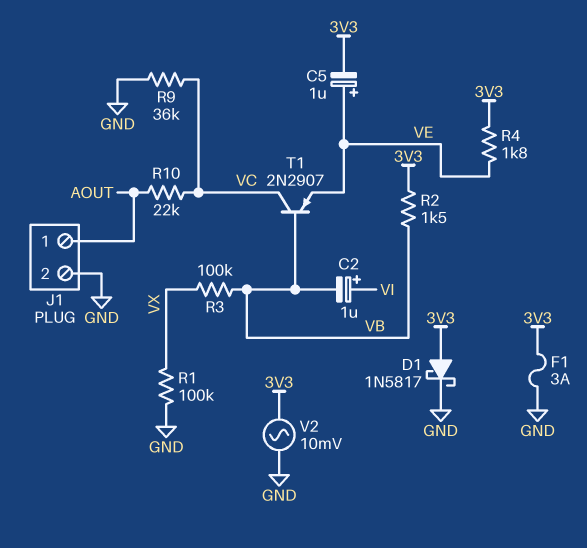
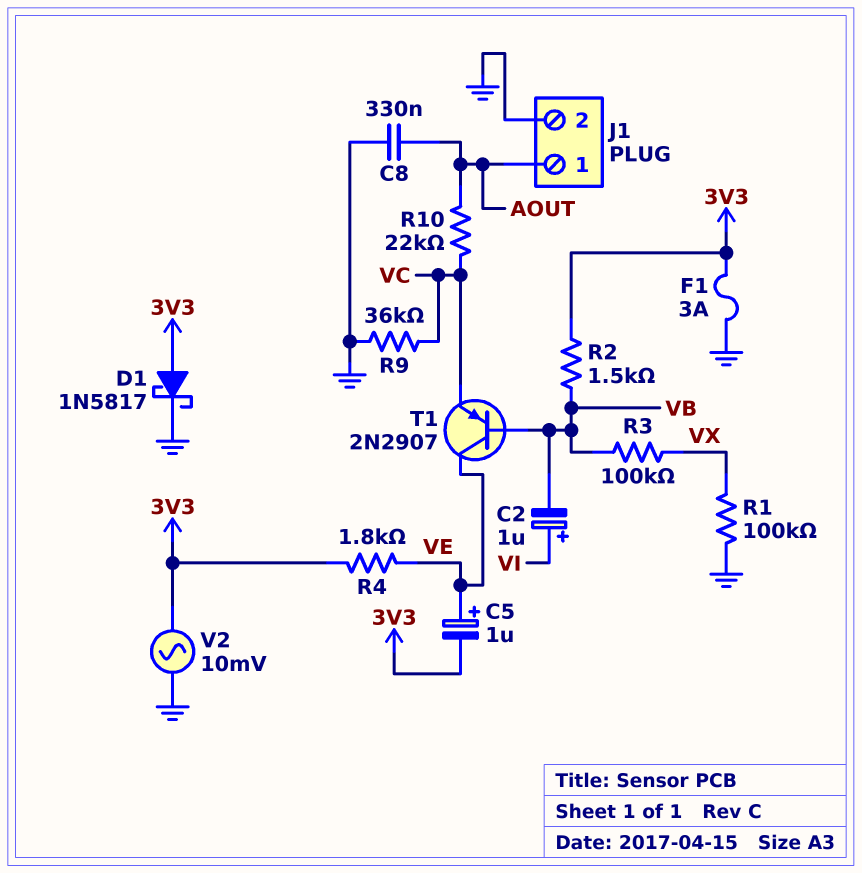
C8: none -> 330nF (AOUT, GND)
T1: PNP 2N2907 (B VB, C VC, E VE) -> PNP 2N2907 (B VB, C VE, E VC)

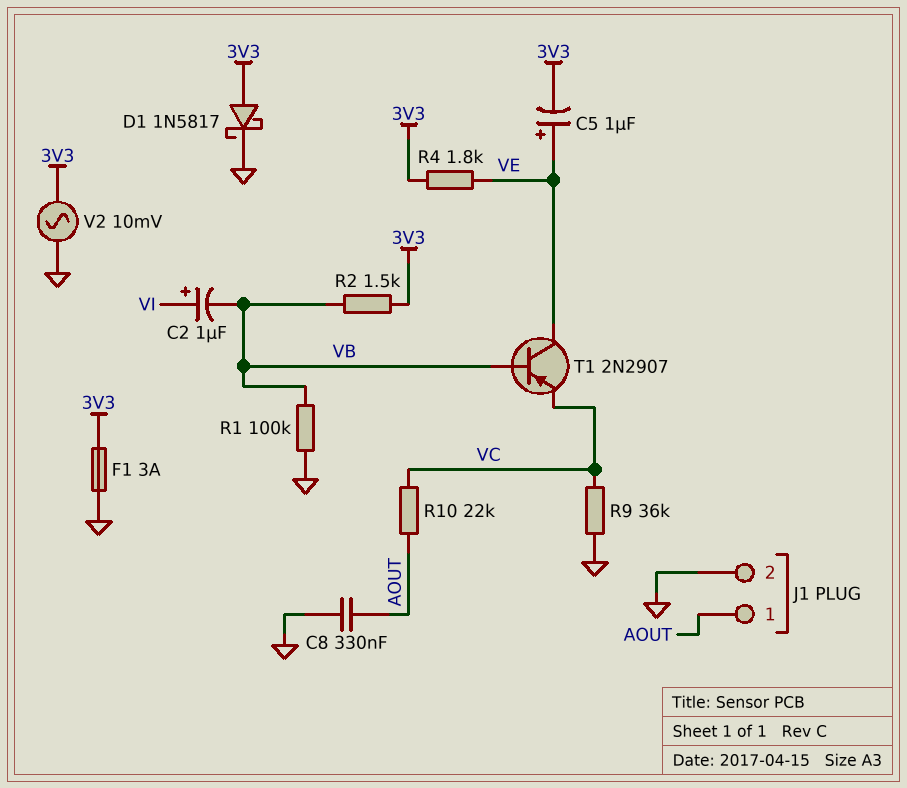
R1: 100k (GND, VX) -> 100k (GND, VB)
R3: 100k (VB, VX) -> none

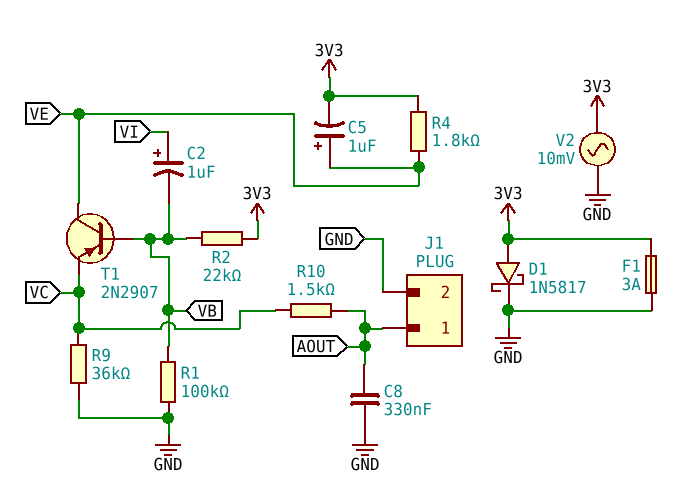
R2: 1.5k (3V3, VB) -> 22k (3V3, VB)
R10: 22k (AOUT, VC) -> 1.5k (AOUT, VC)

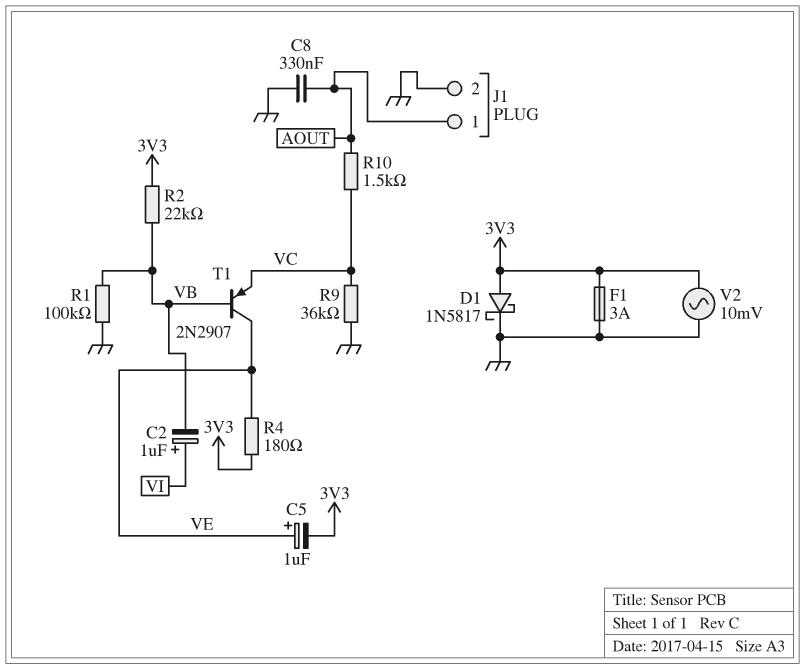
R4: 1.8k (3V3, VE) -> 180 (3V3, VE)

